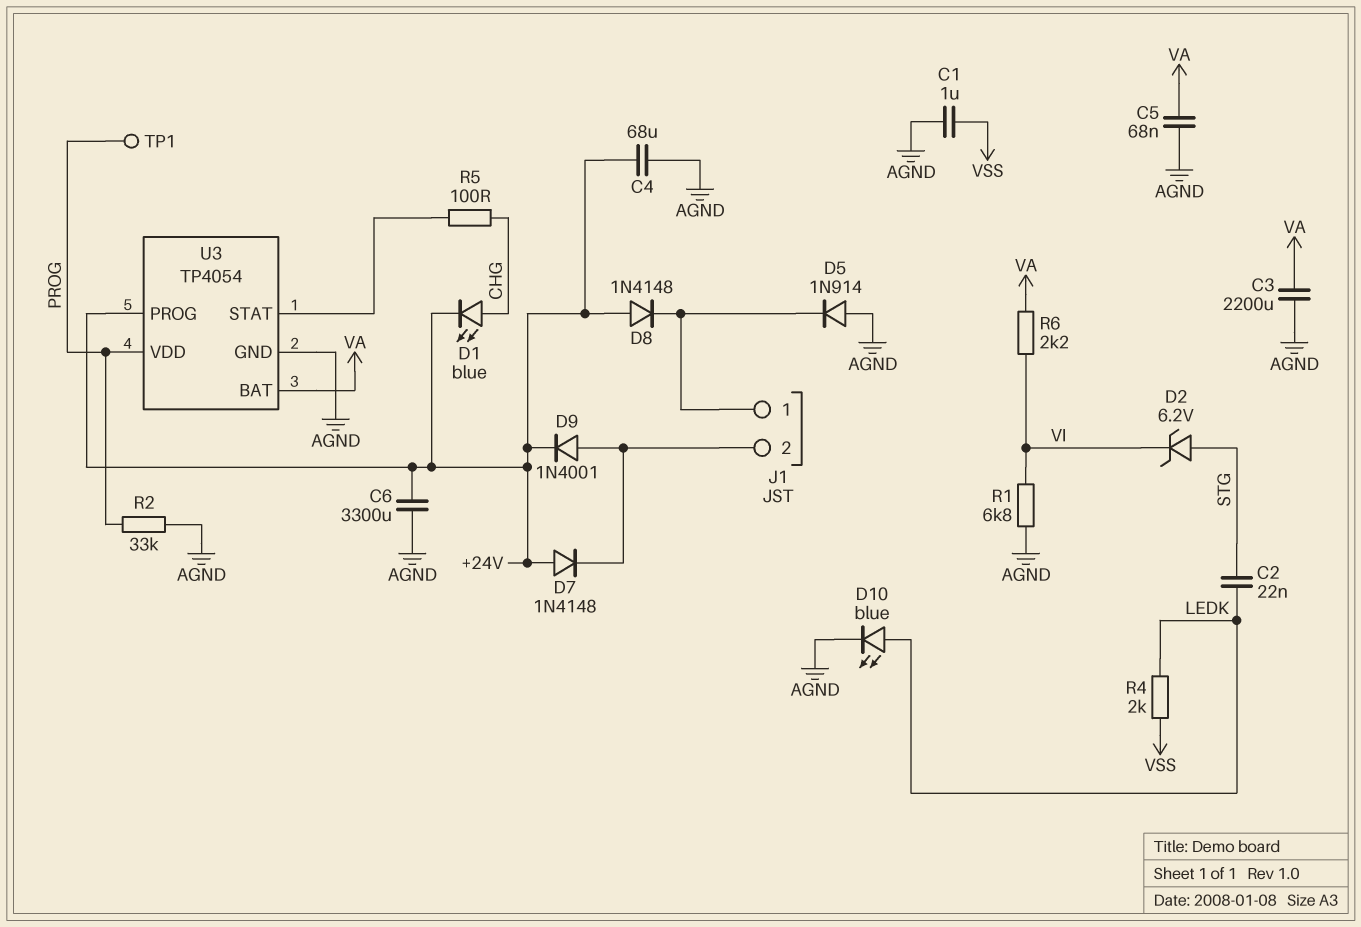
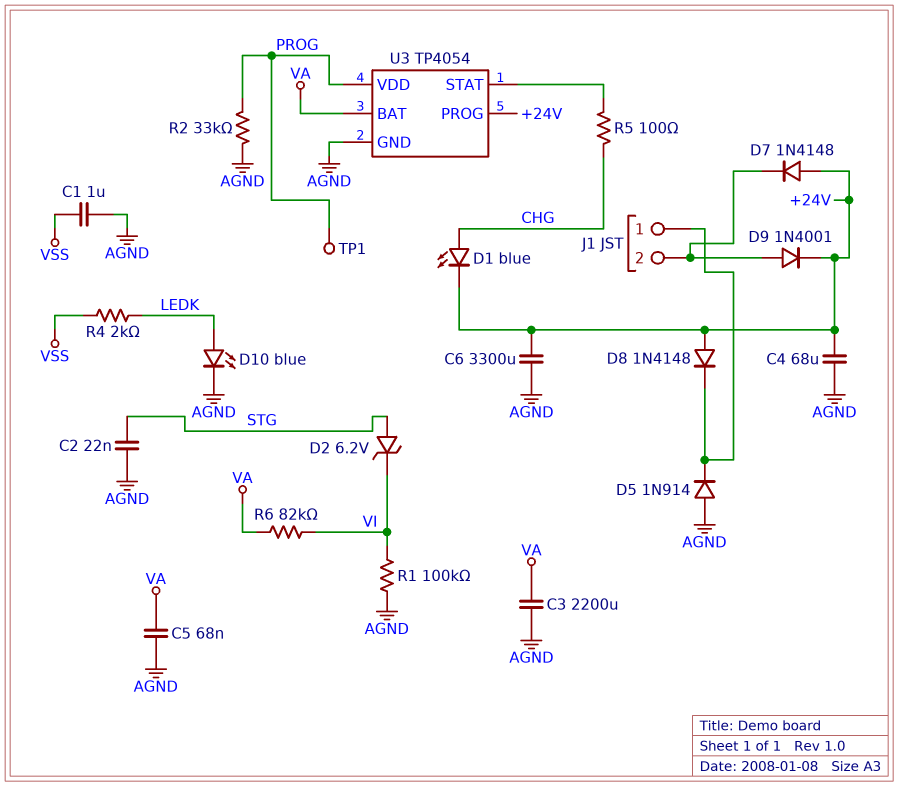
C2: 22nF (LEDK, STG) -> 22nF (AGND, STG)
R1: 6.8k (AGND, VI) -> 100k (AGND, VI)
R6: 2.2k (VA, VI) -> 82k (VA, VI)

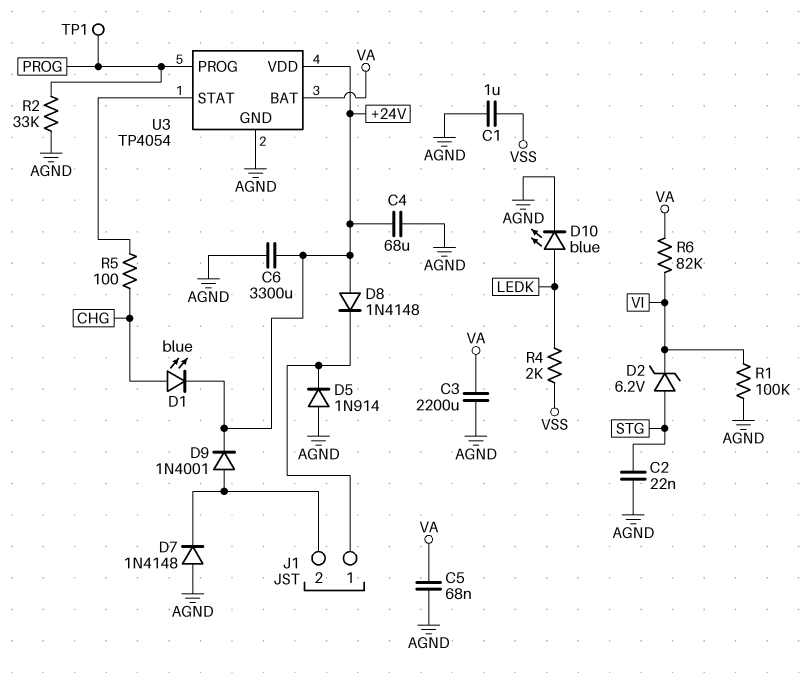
D7: diode 1N4148 (A +24V, K J1/2) -> diode 1N4148 (A AGND, K J1/2)
U3 pin PROG: +24V -> PROG
U3 pin VDD: PROG -> +24V

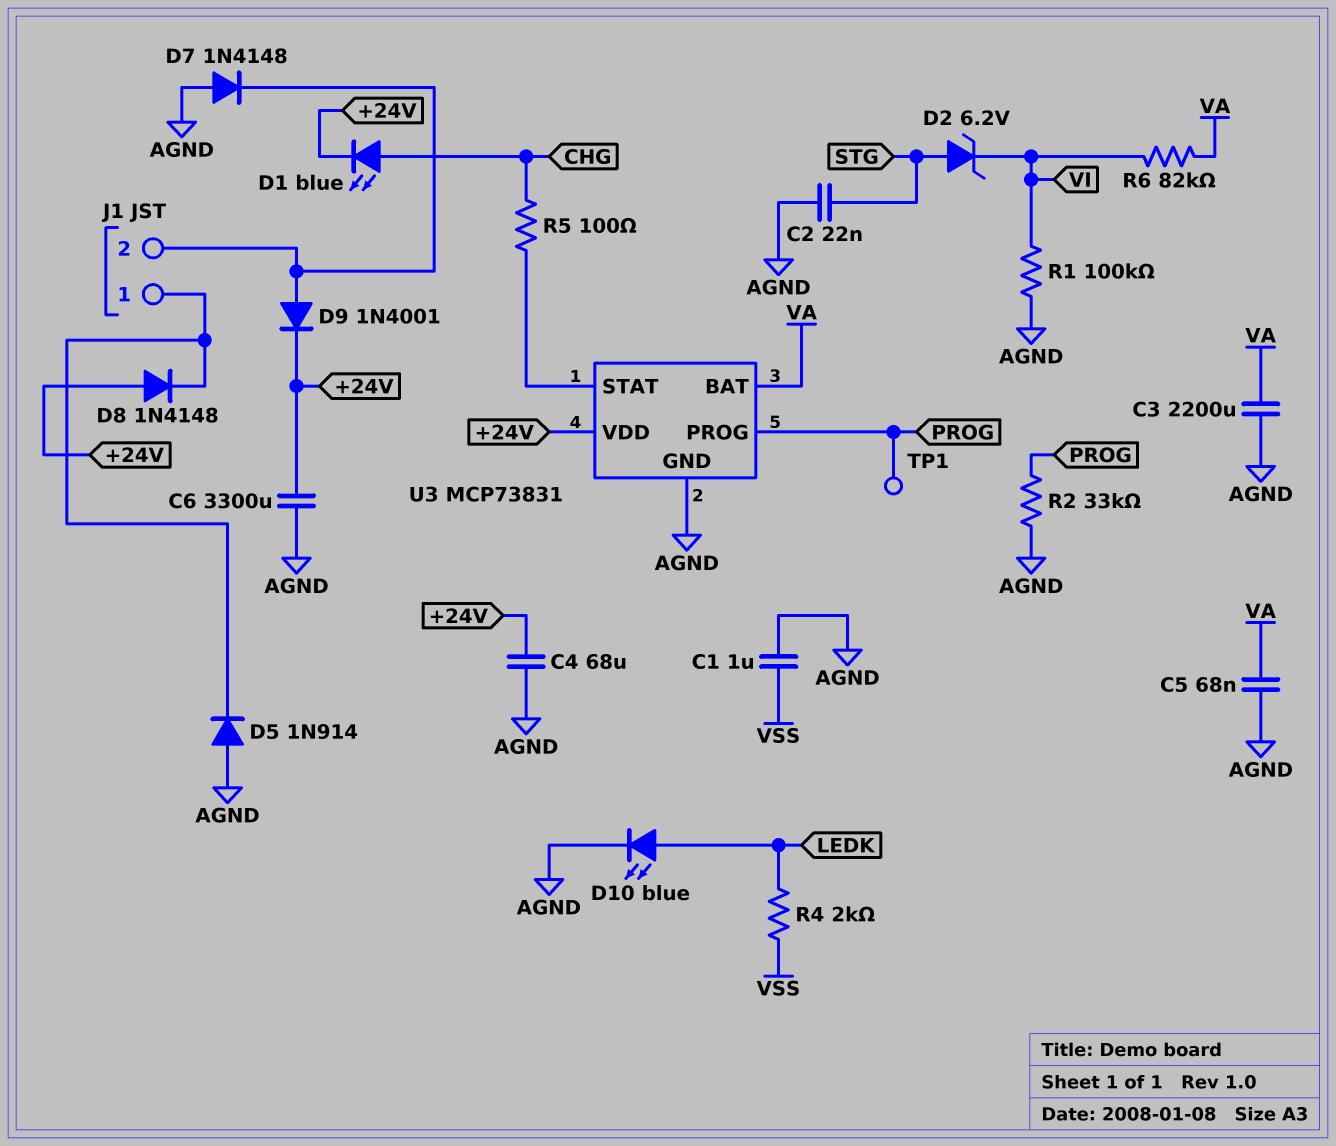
U3: TP4054 -> MCP73831

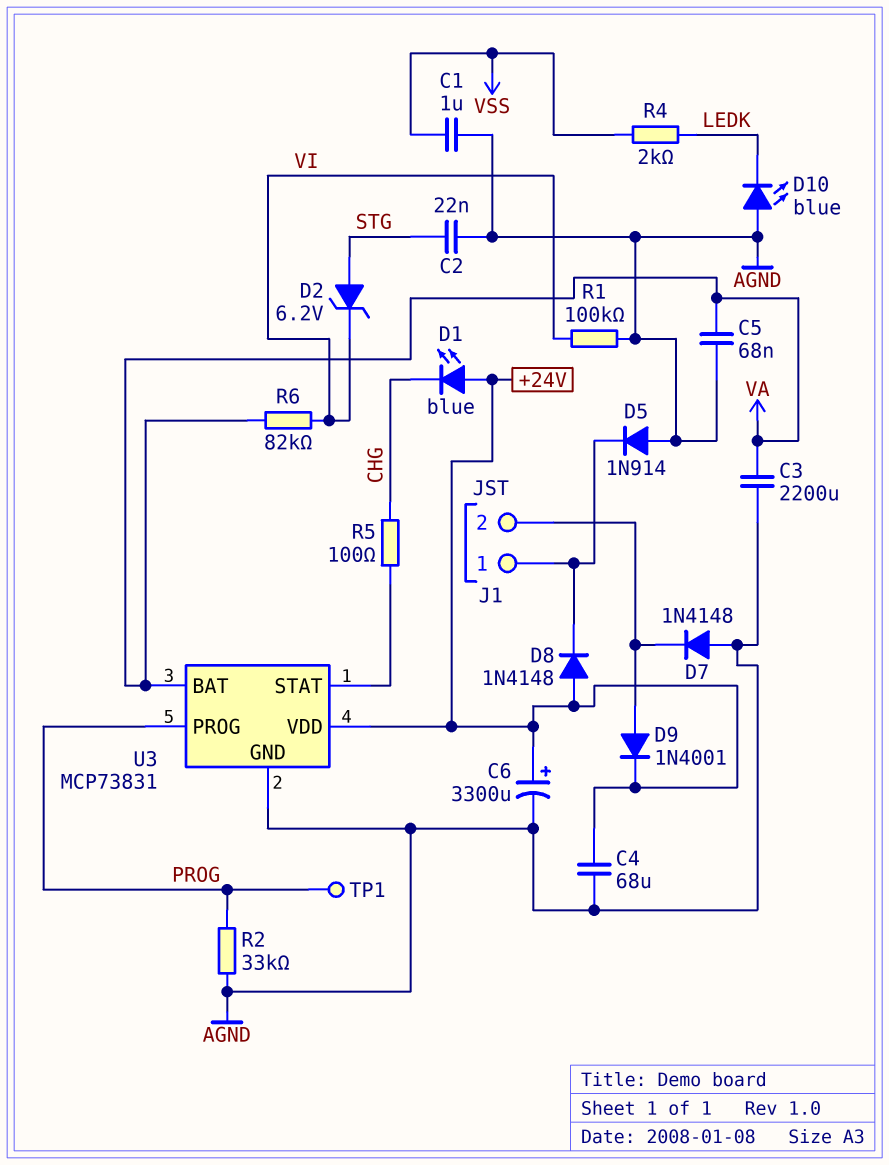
C6: 3300uF (+24V, AGND) -> 3300uF (plus +24V, minus AGND)
D1: LED blue (A CHG, K +24V) -> LED blue (A +24V, K CHG)
D10: LED blue (A LEDK, K AGND) -> LED blue (A AGND, K LEDK)

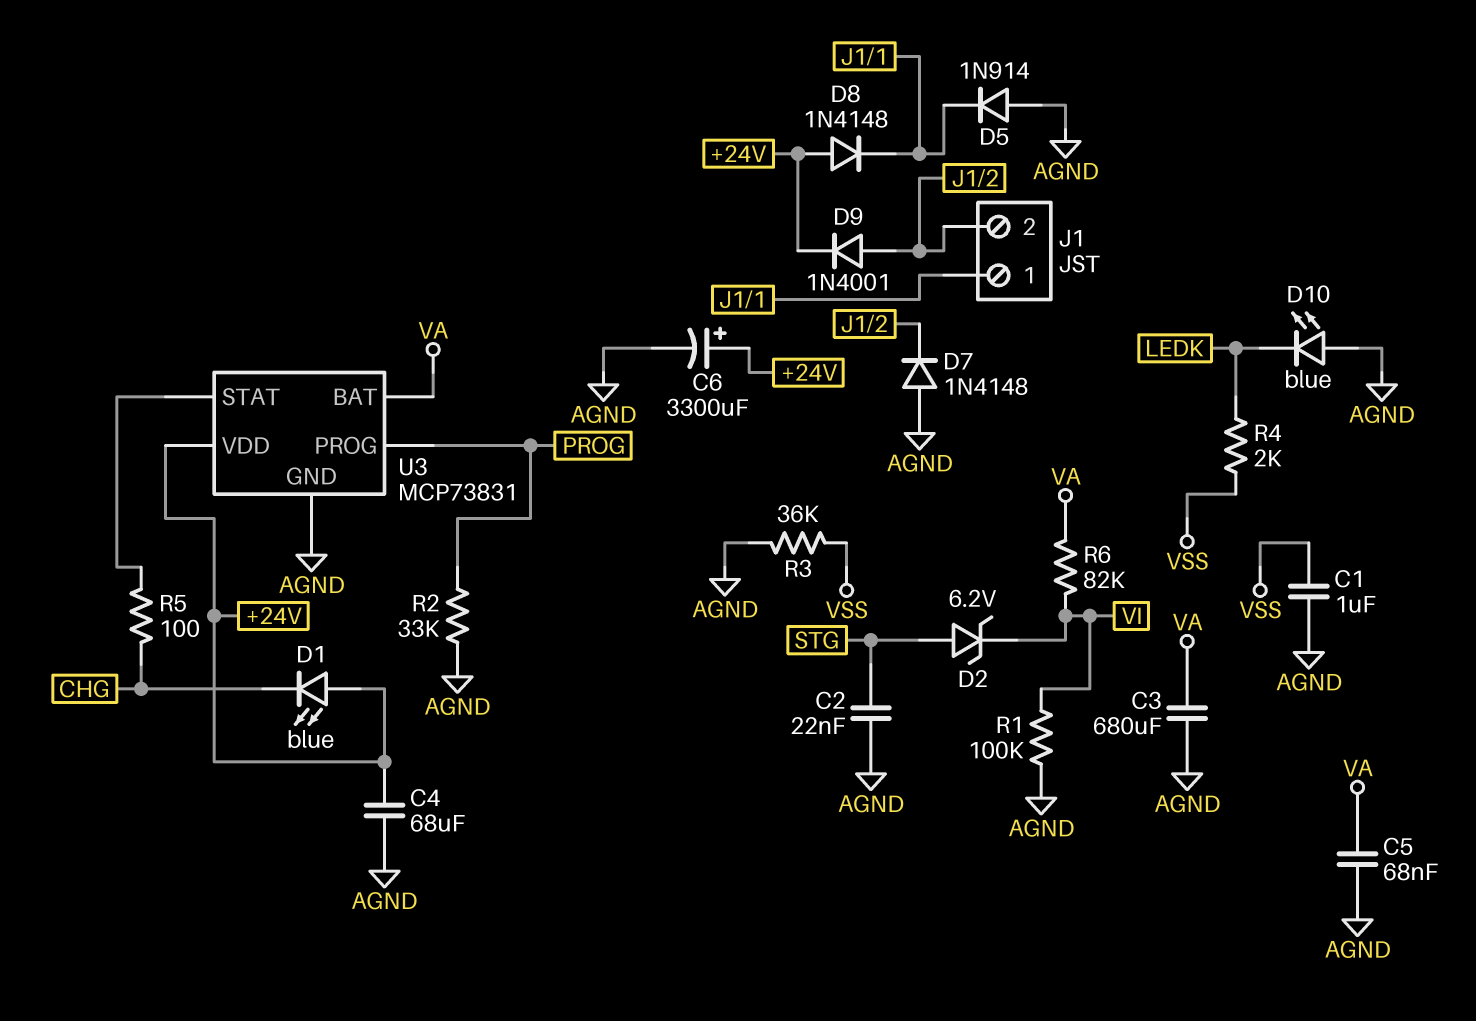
C3: 2200uF (AGND, VA) -> 680uF (AGND, VA)
R3: none -> 36k (AGND, VSS)
TP1: test point (PROG) -> none

